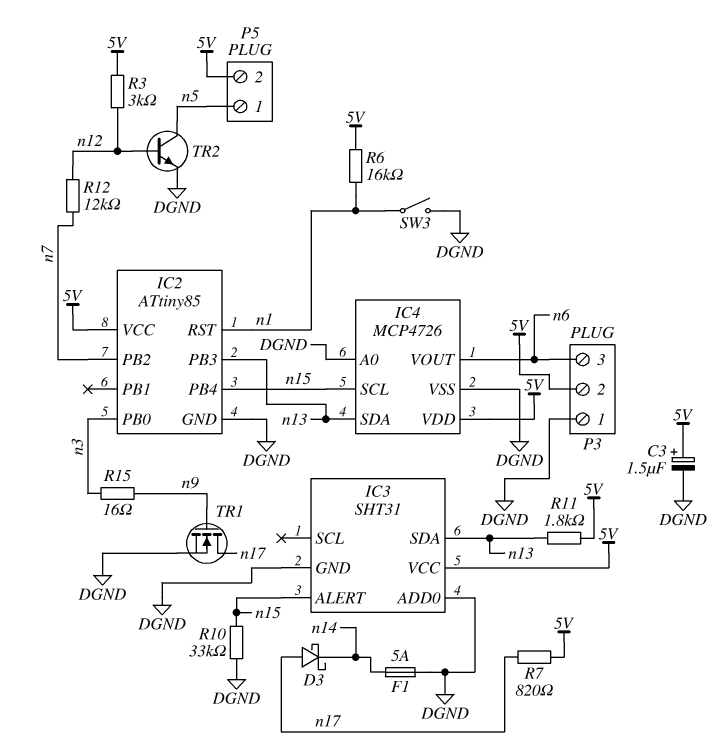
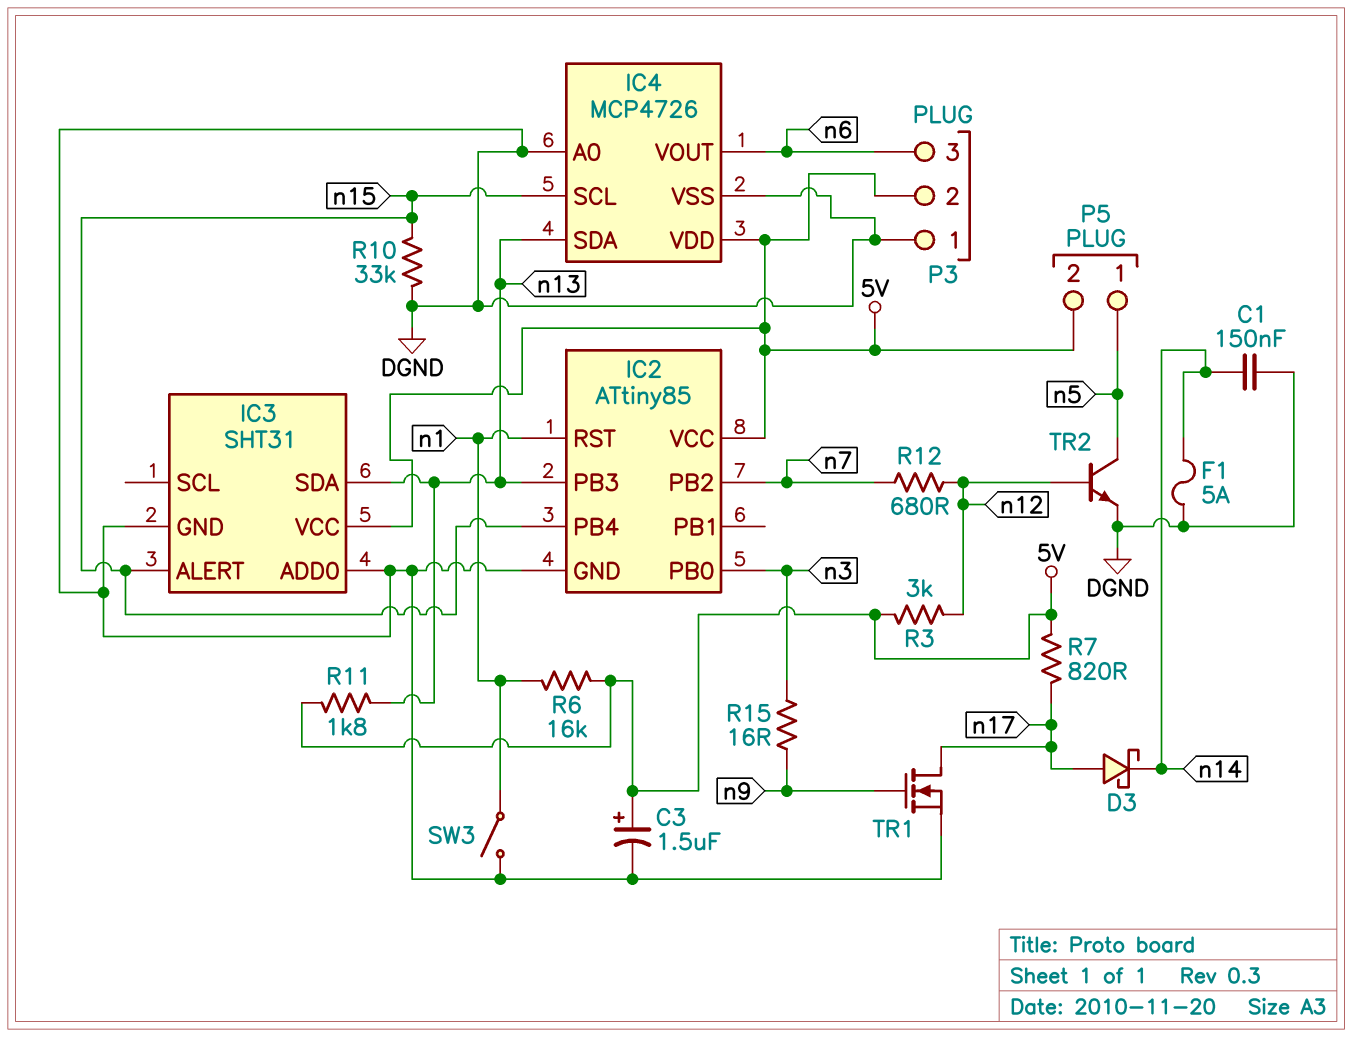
C1: none -> 150nF (DGND, n14)
R12: 12k (n7, n12) -> 680 (n7, n12)

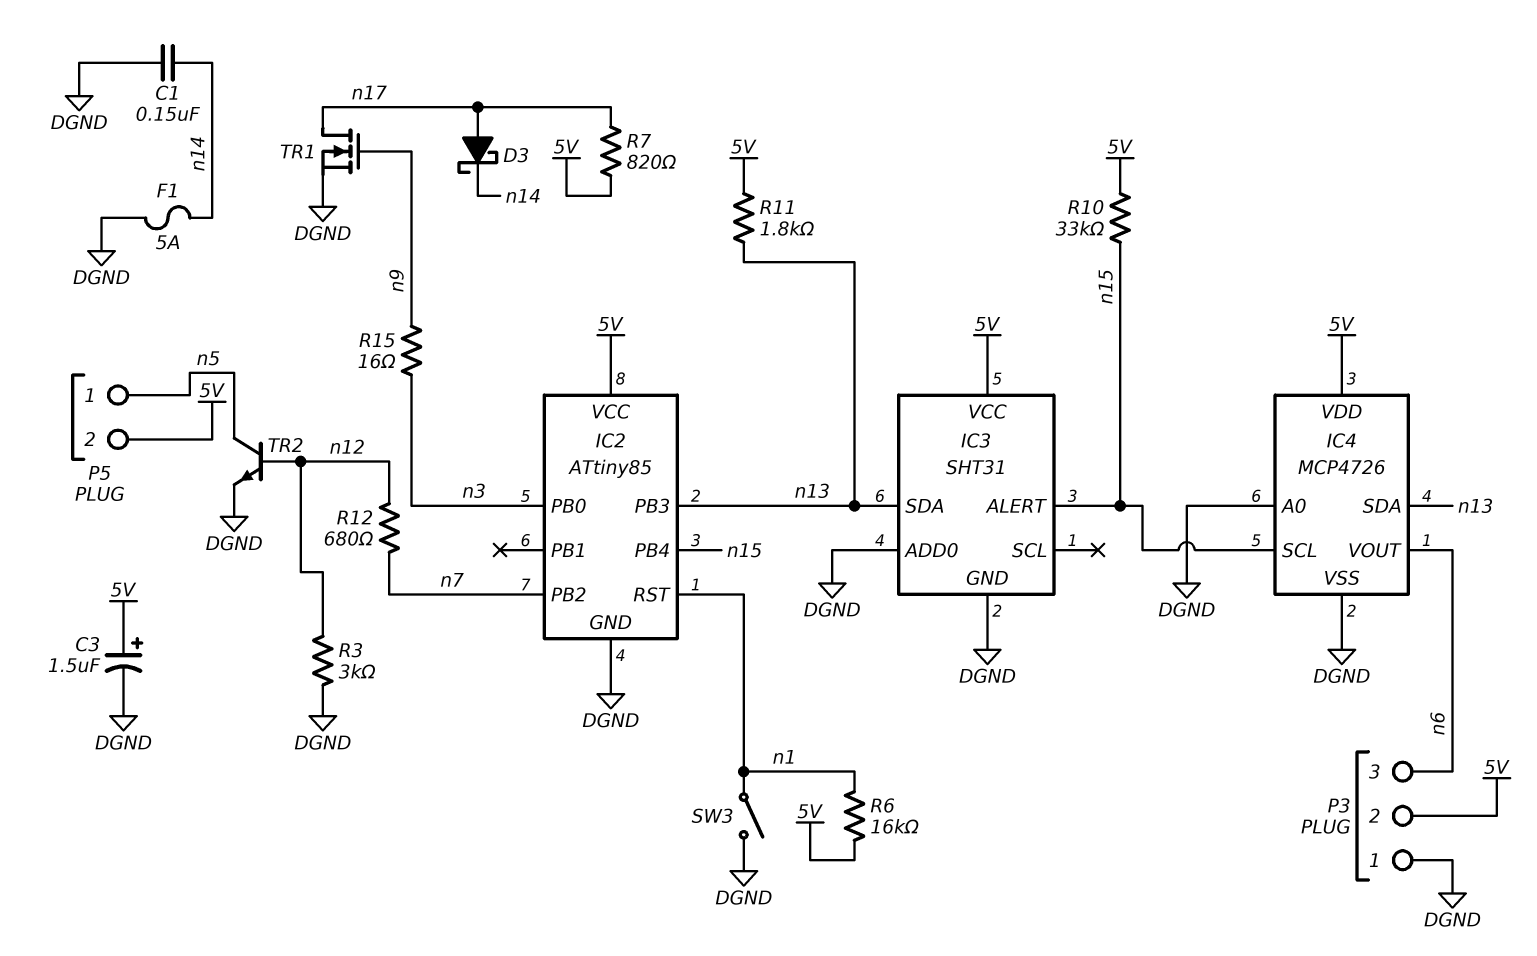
R3: 3k (5V, n12) -> 3k (DGND, n12)
R10: 33k (DGND, n15) -> 33k (5V, n15)

